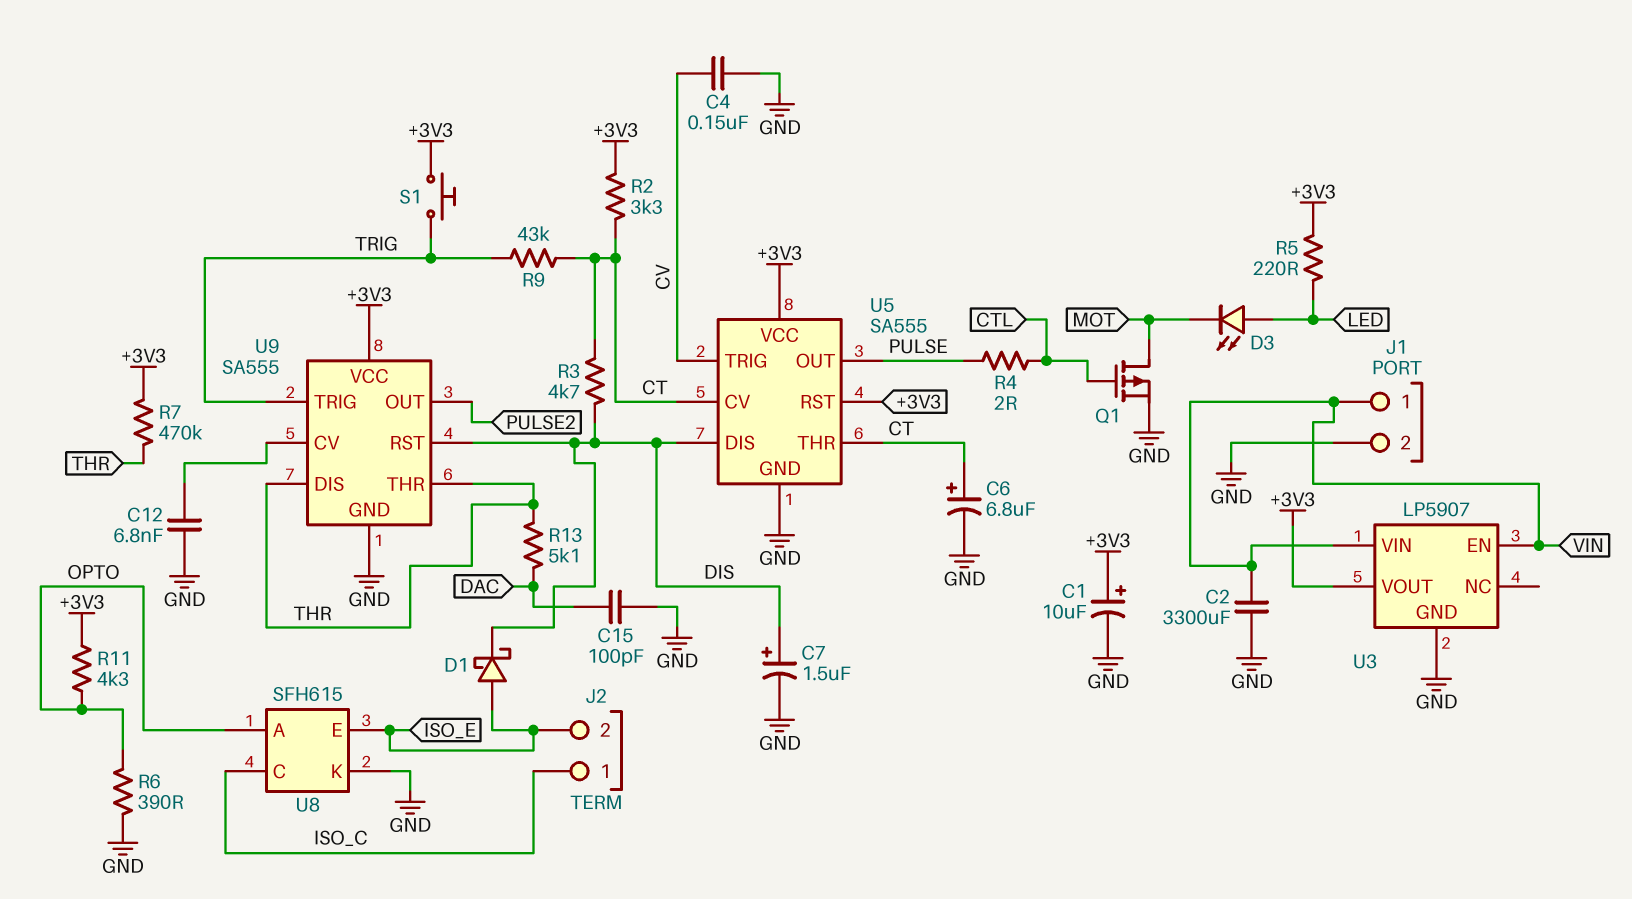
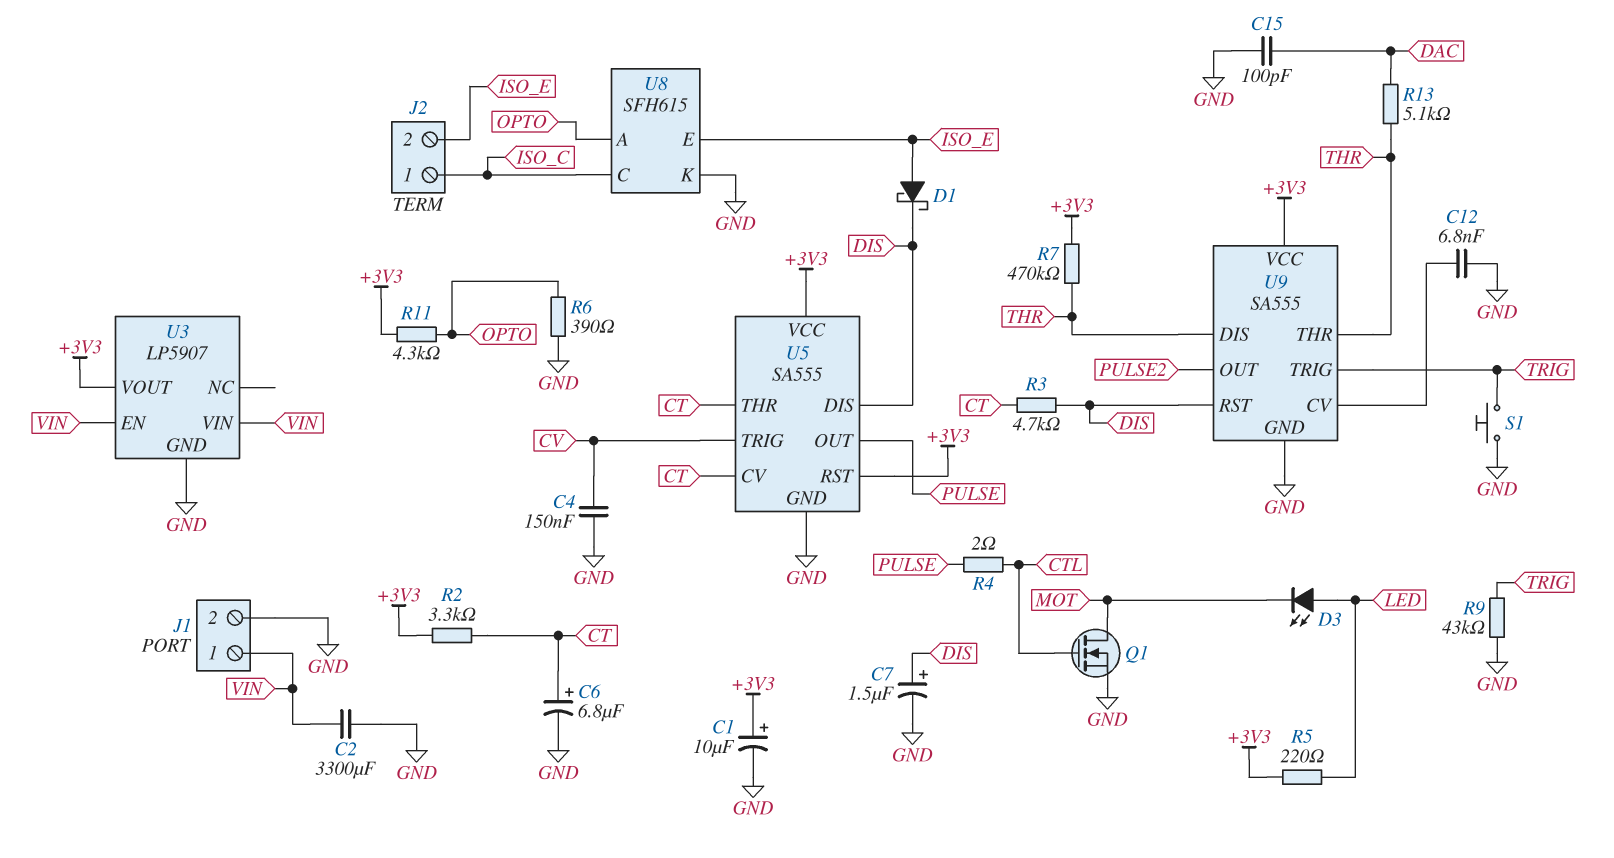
Q1: PMOS (G CTL, D MOT, S GND) -> NMOS (G CTL, D MOT, S GND)
R9: 43k (CT, TRIG) -> 43k (GND, TRIG)
S1: button (+3V3, TRIG) -> button (GND, TRIG)

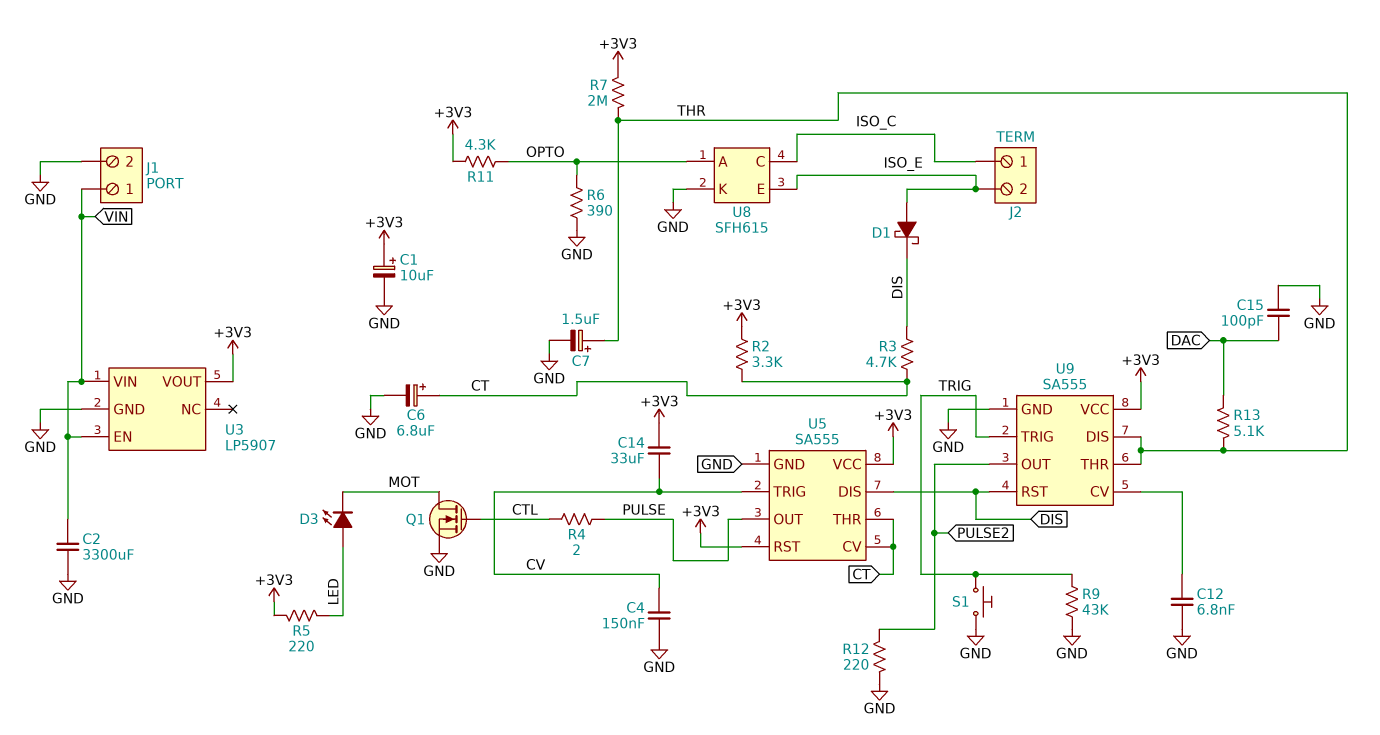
C7: 1.5uF (plus DIS, minus GND) -> 1.5uF (plus THR, minus GND)
C14: none -> 33uF (+3V3, CV)
R7: 470k (+3V3, THR) -> 2M (+3V3, THR)
R12: none -> 220 (GND, PULSE2)

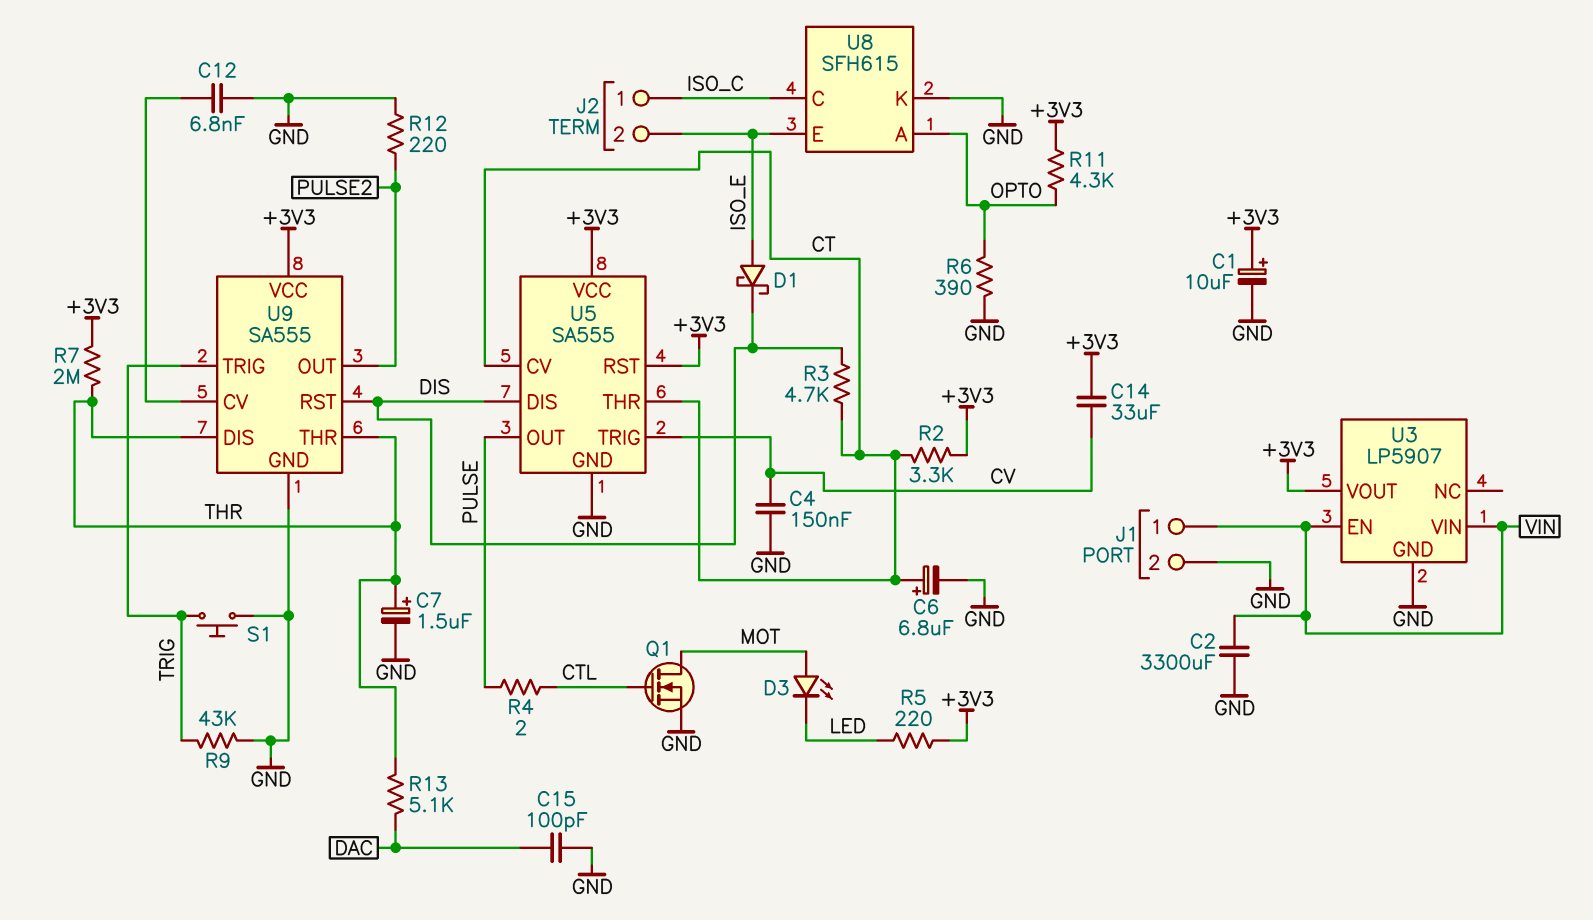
D3: LED (A LED, K MOT) -> LED (A MOT, K LED)

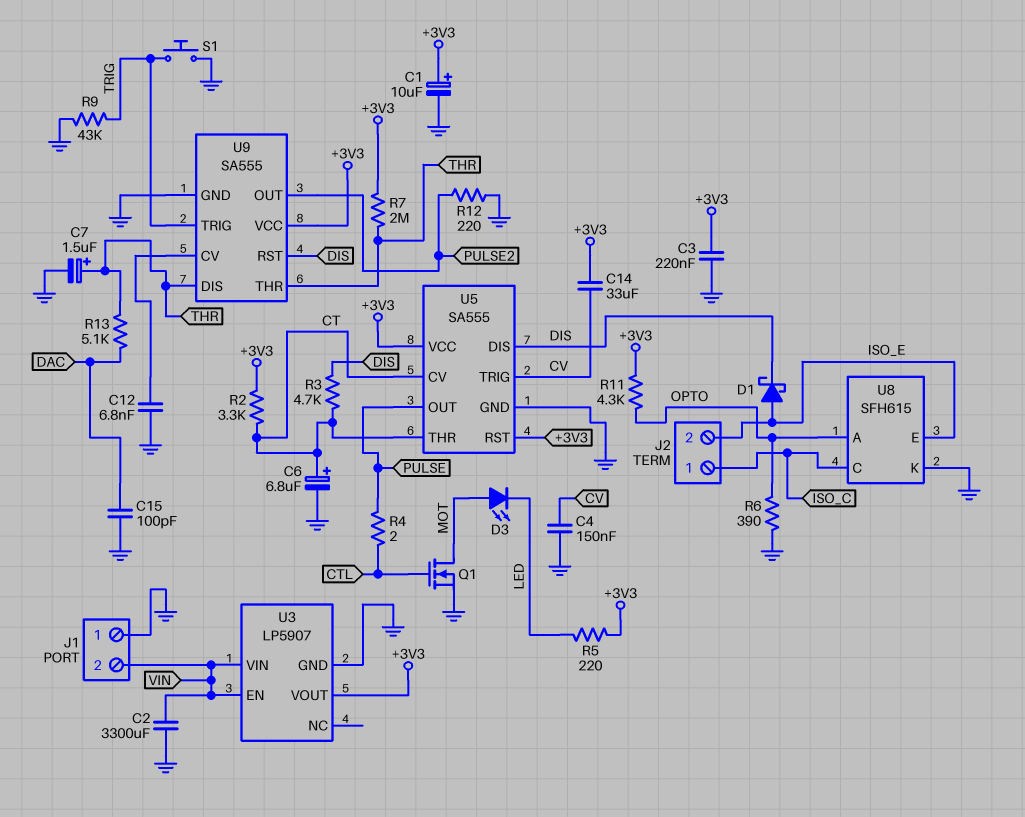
C3: none -> 220nF (+3V3, GND)
J1 pin 1: VIN -> GND
J1 pin 2: GND -> VIN

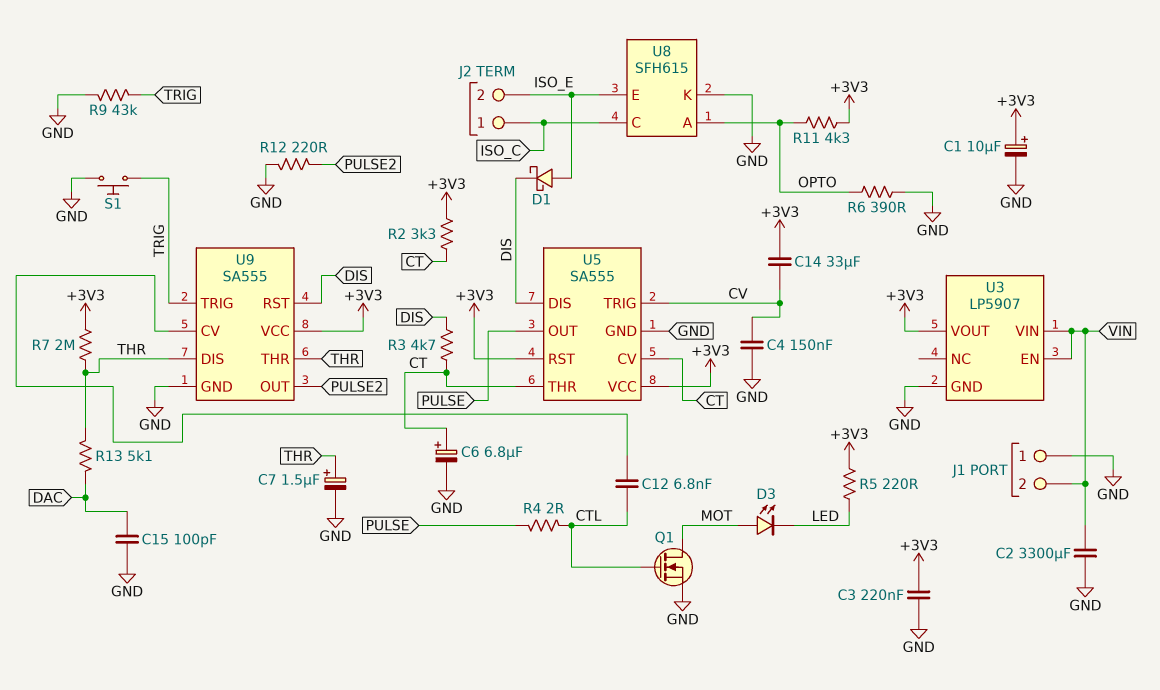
C12: 6.8nF (GND, U9/CV) -> 6.8nF (CTL, U9/CV)

